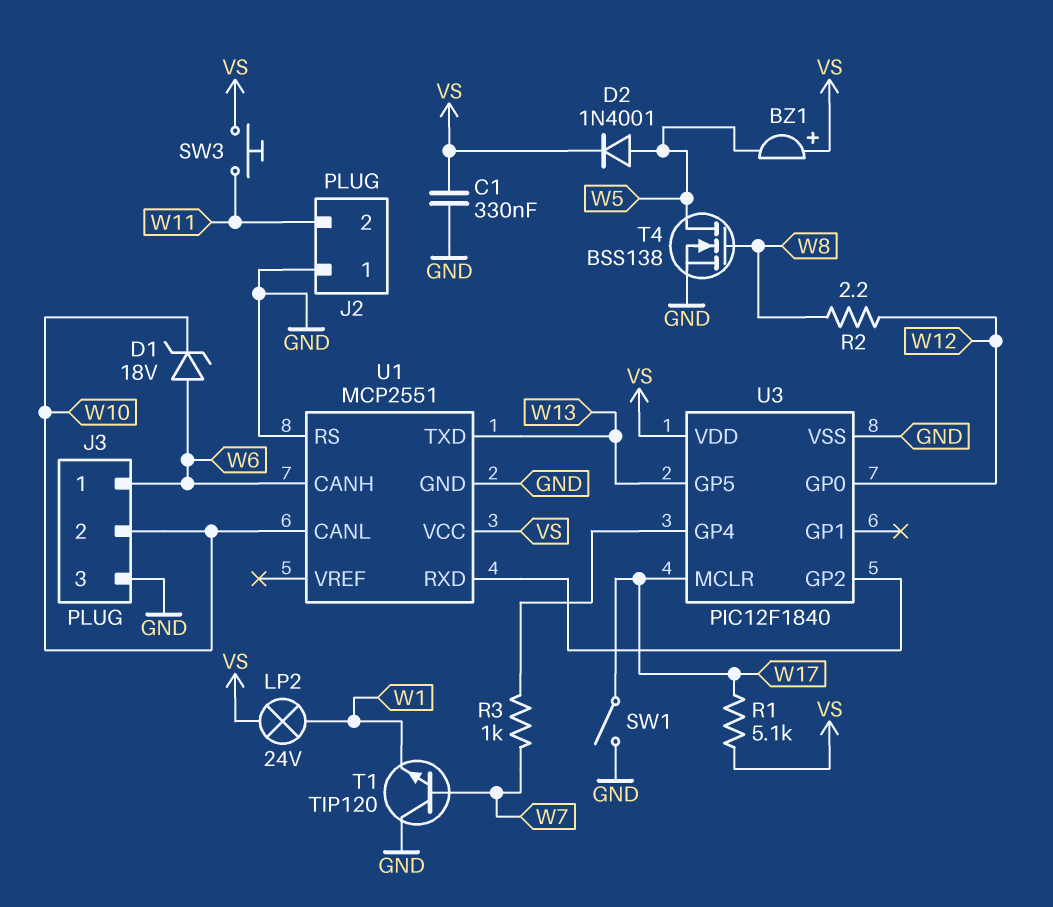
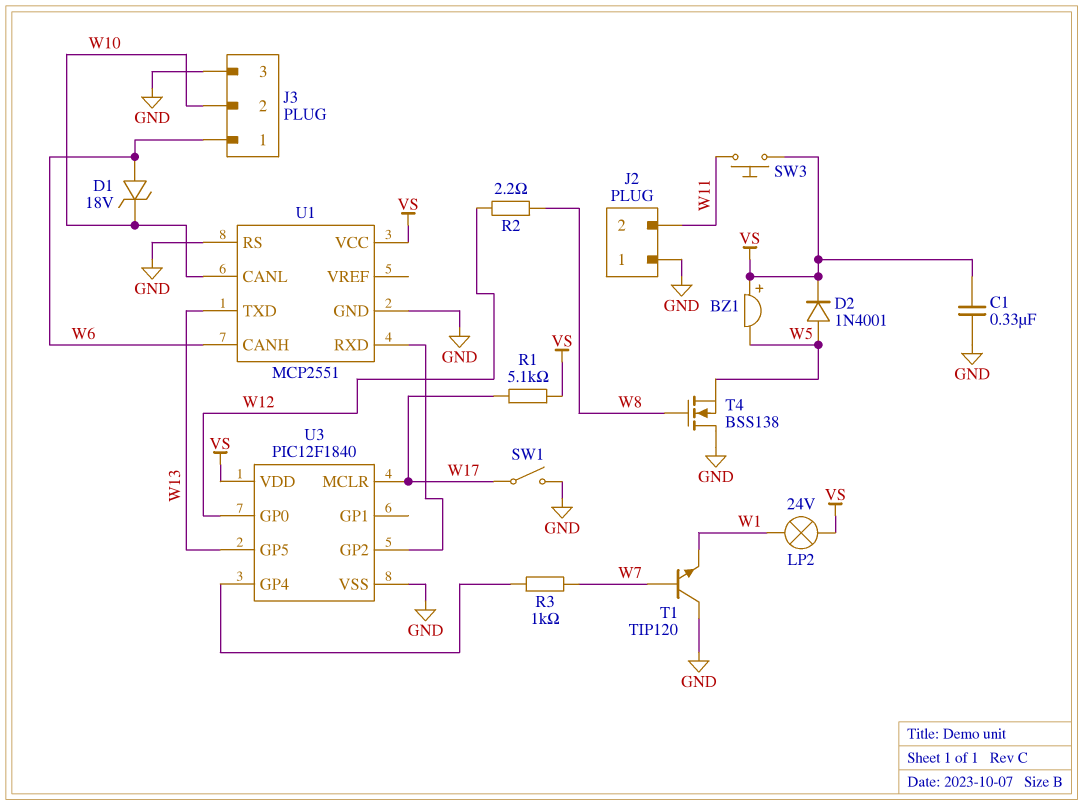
T4: NMOS BSS138 (G W8, D W5, S GND) -> NMOS BSS138 (G W8, D GND, S W5)

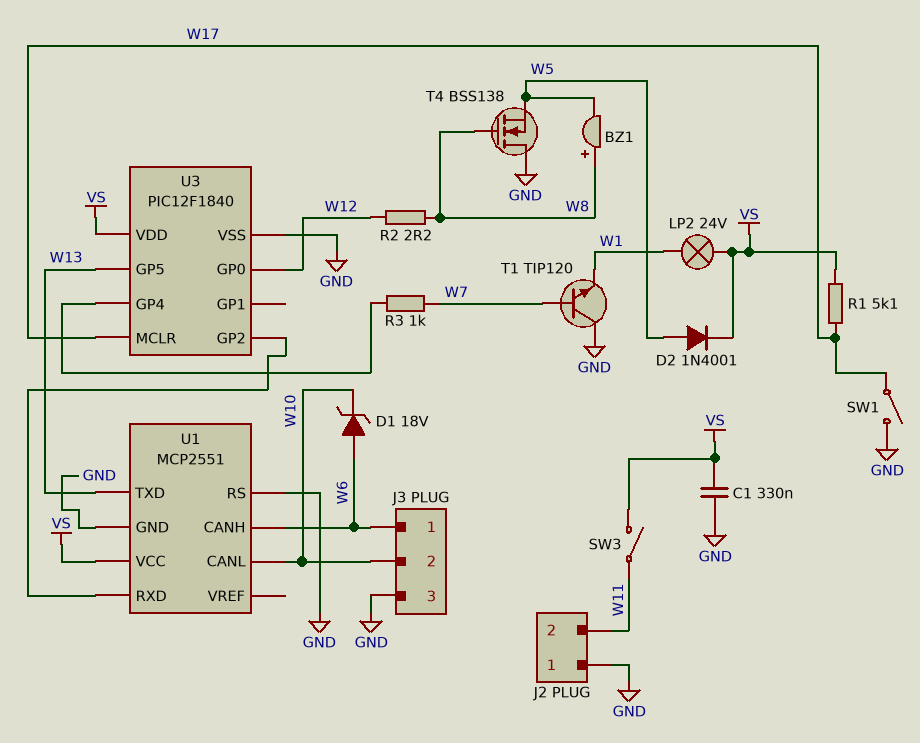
BZ1: buzzer (plus VS, minus W5) -> buzzer (plus W8, minus W5)
SW3: button (VS, W11) -> switch (VS, W11)

